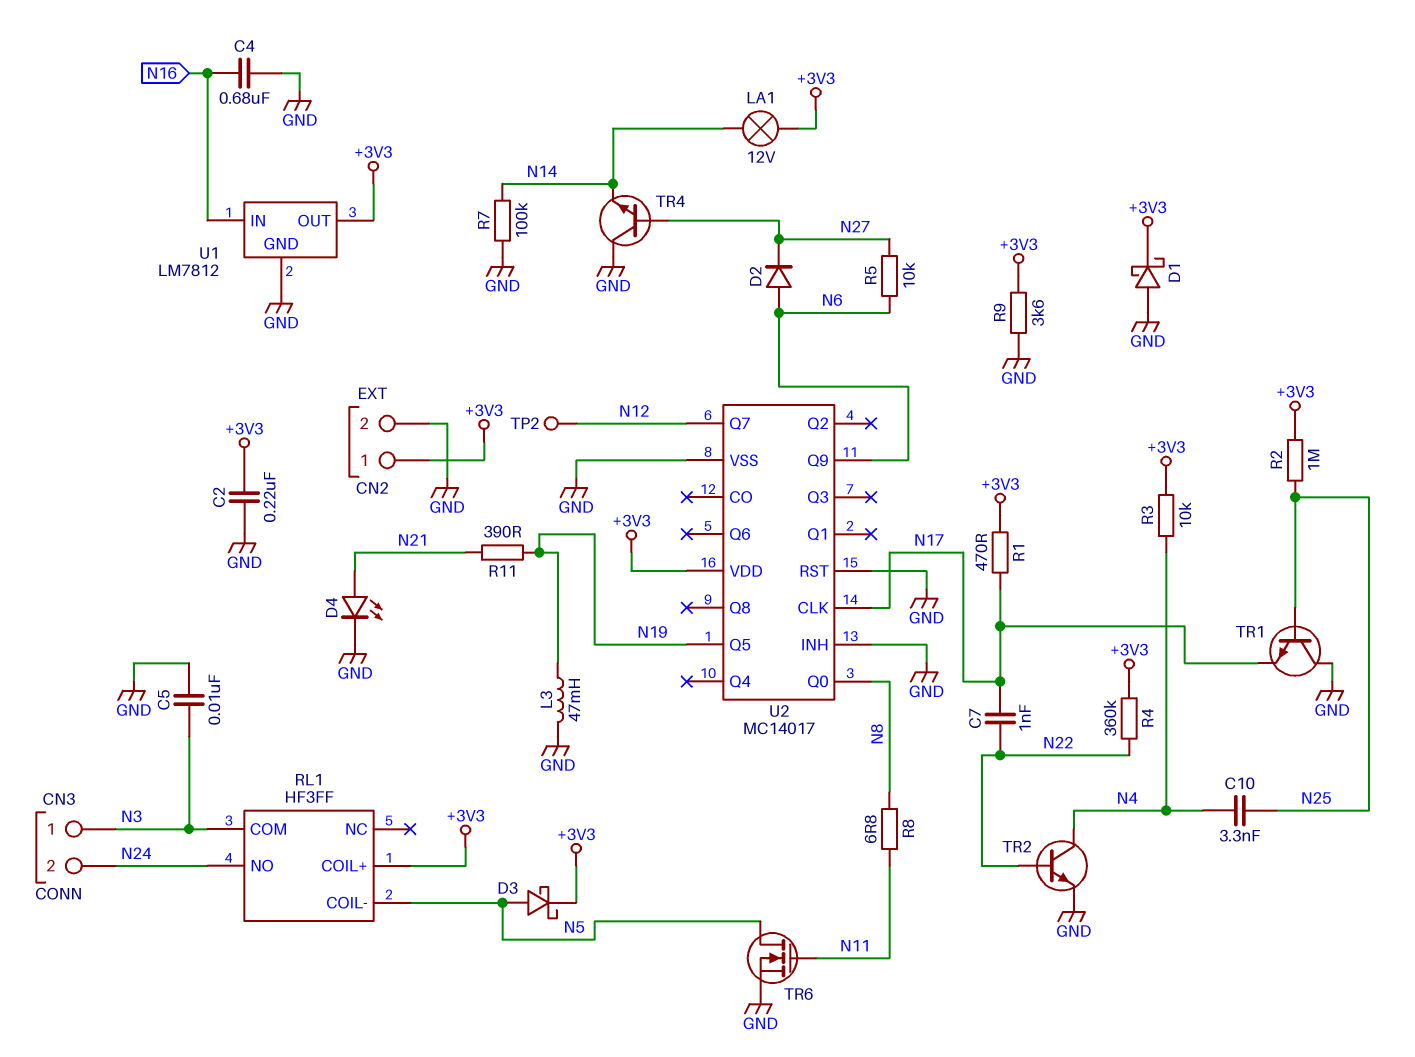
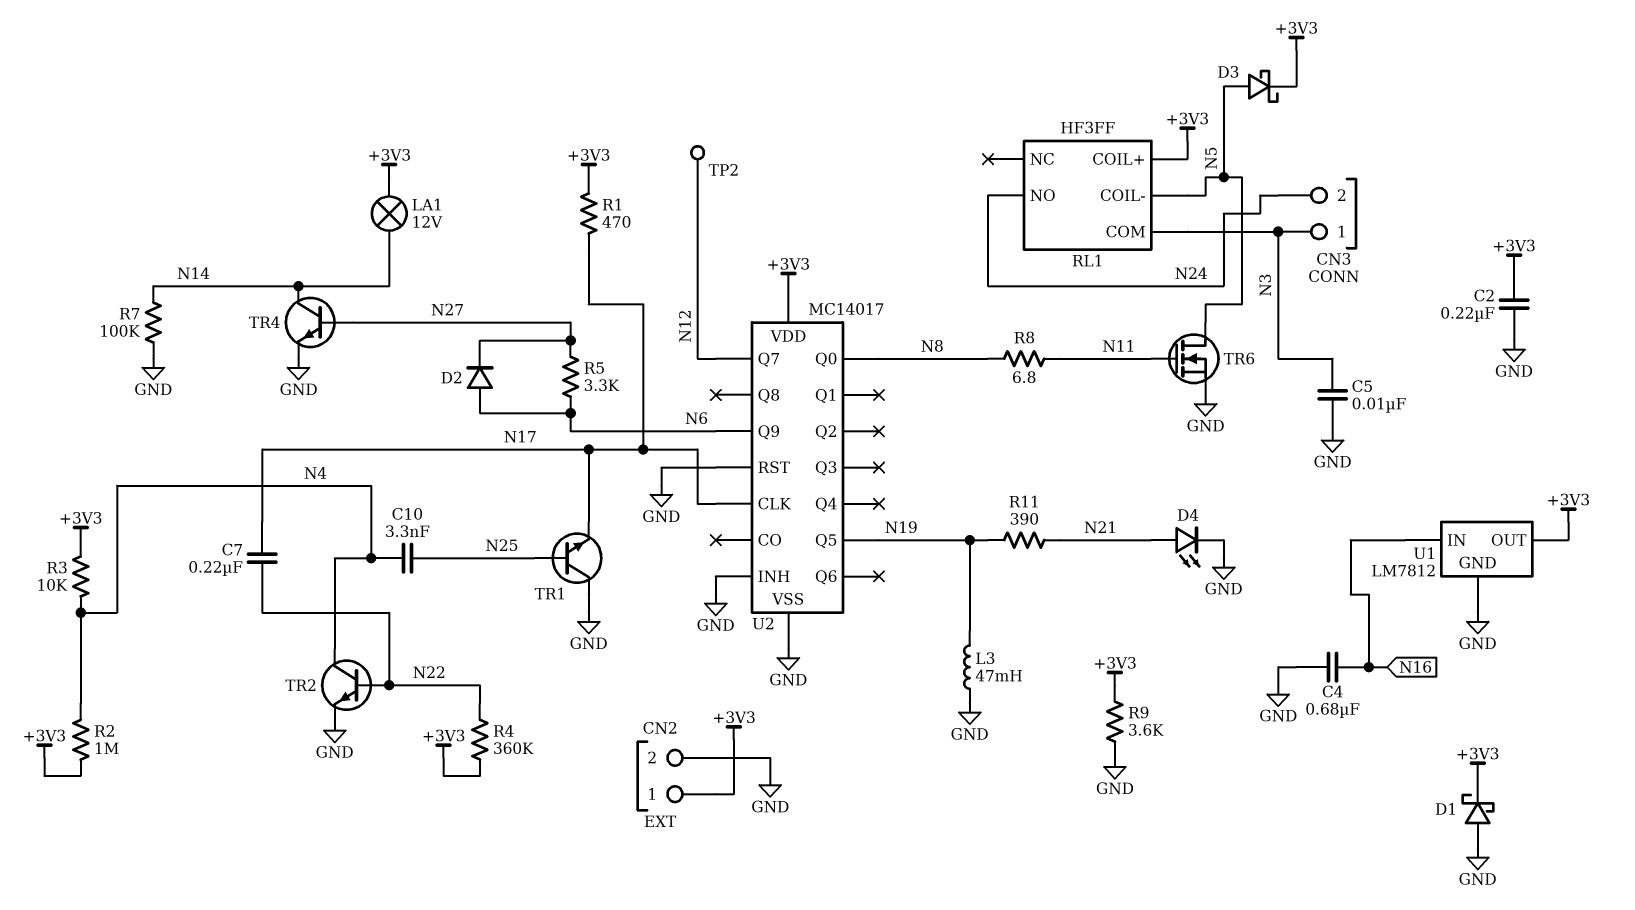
C7: 1nF (N17, N22) -> 220nF (N17, N22)
R2: 1M (+3V3, N25) -> 1M (+3V3, N4)
R5: 10k (N6, N27) -> 3.3k (N6, N27)
TR4: NPN (B N27, C GND, E N14) -> NPN (B N27, C N14, E GND)

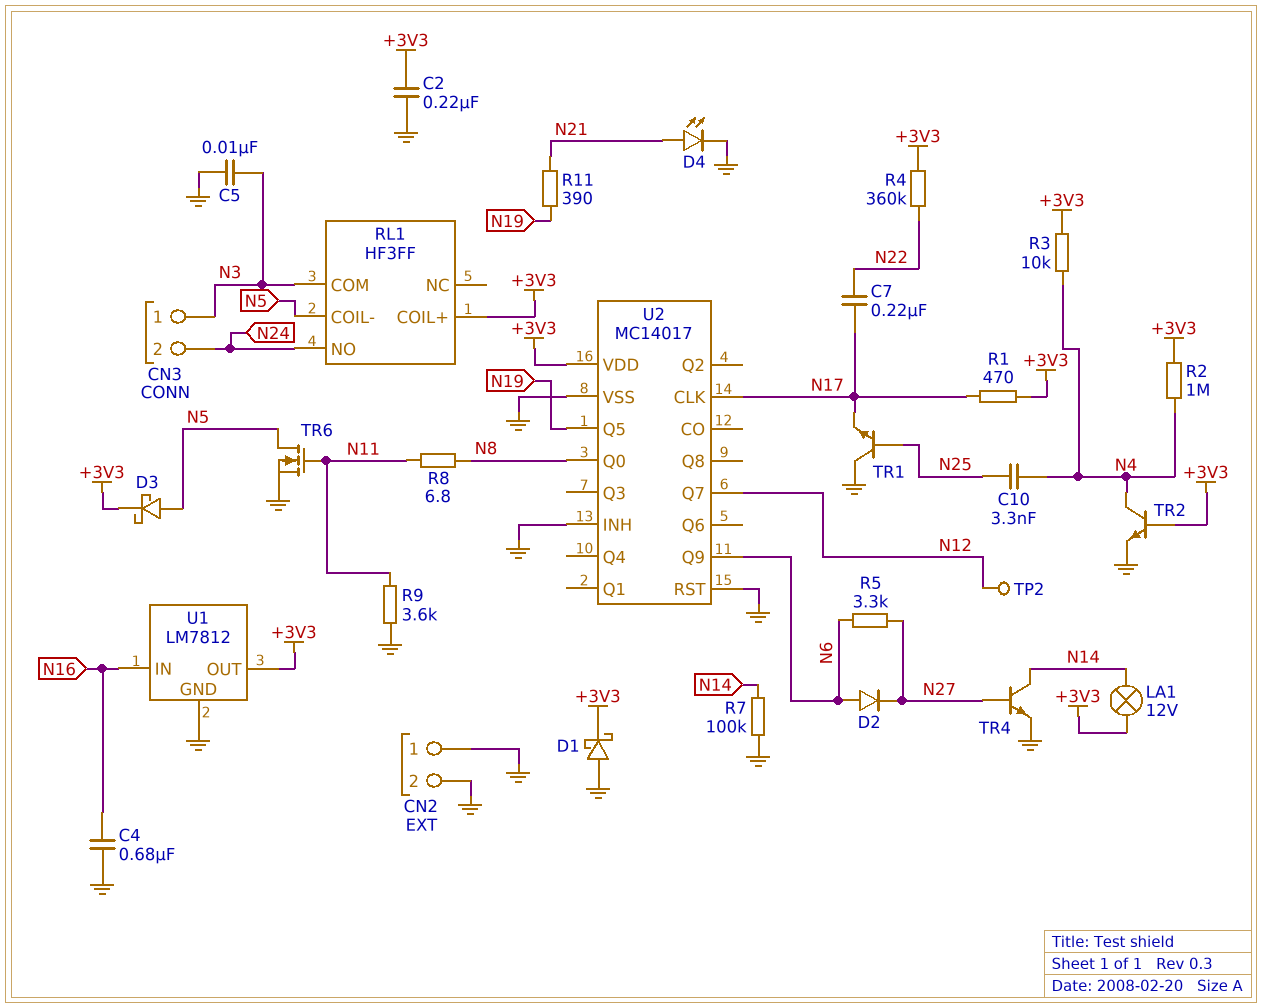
CN2 pin 1: +3V3 -> GND
L3: 47mH (GND, N19) -> none
R9: 3.6k (+3V3, GND) -> 3.6k (GND, N11)
TR2: NPN (B N22, C N4, E GND) -> NPN (B +3V3, C N4, E GND)

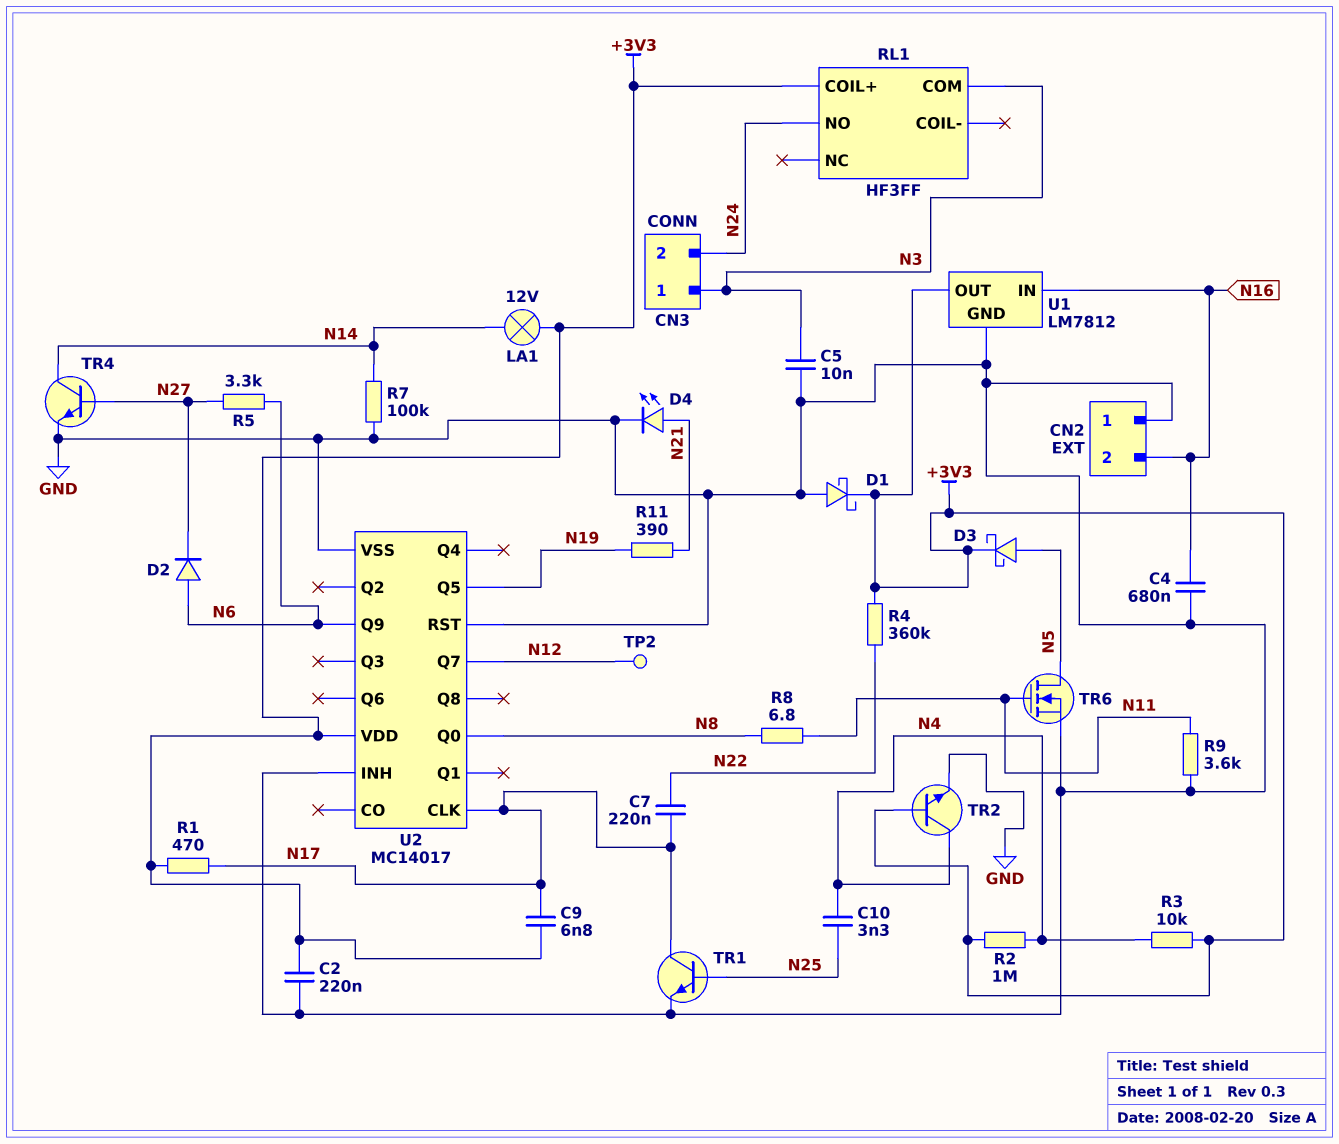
C9: none -> 6.8nF (+3V3, N17)
CN2 pin 2: GND -> N16
RL1 pin COIL-: N5 -> none
TR1: NPN (B N25, C GND, E N17) -> NPN (B N25, C N17, E GND)

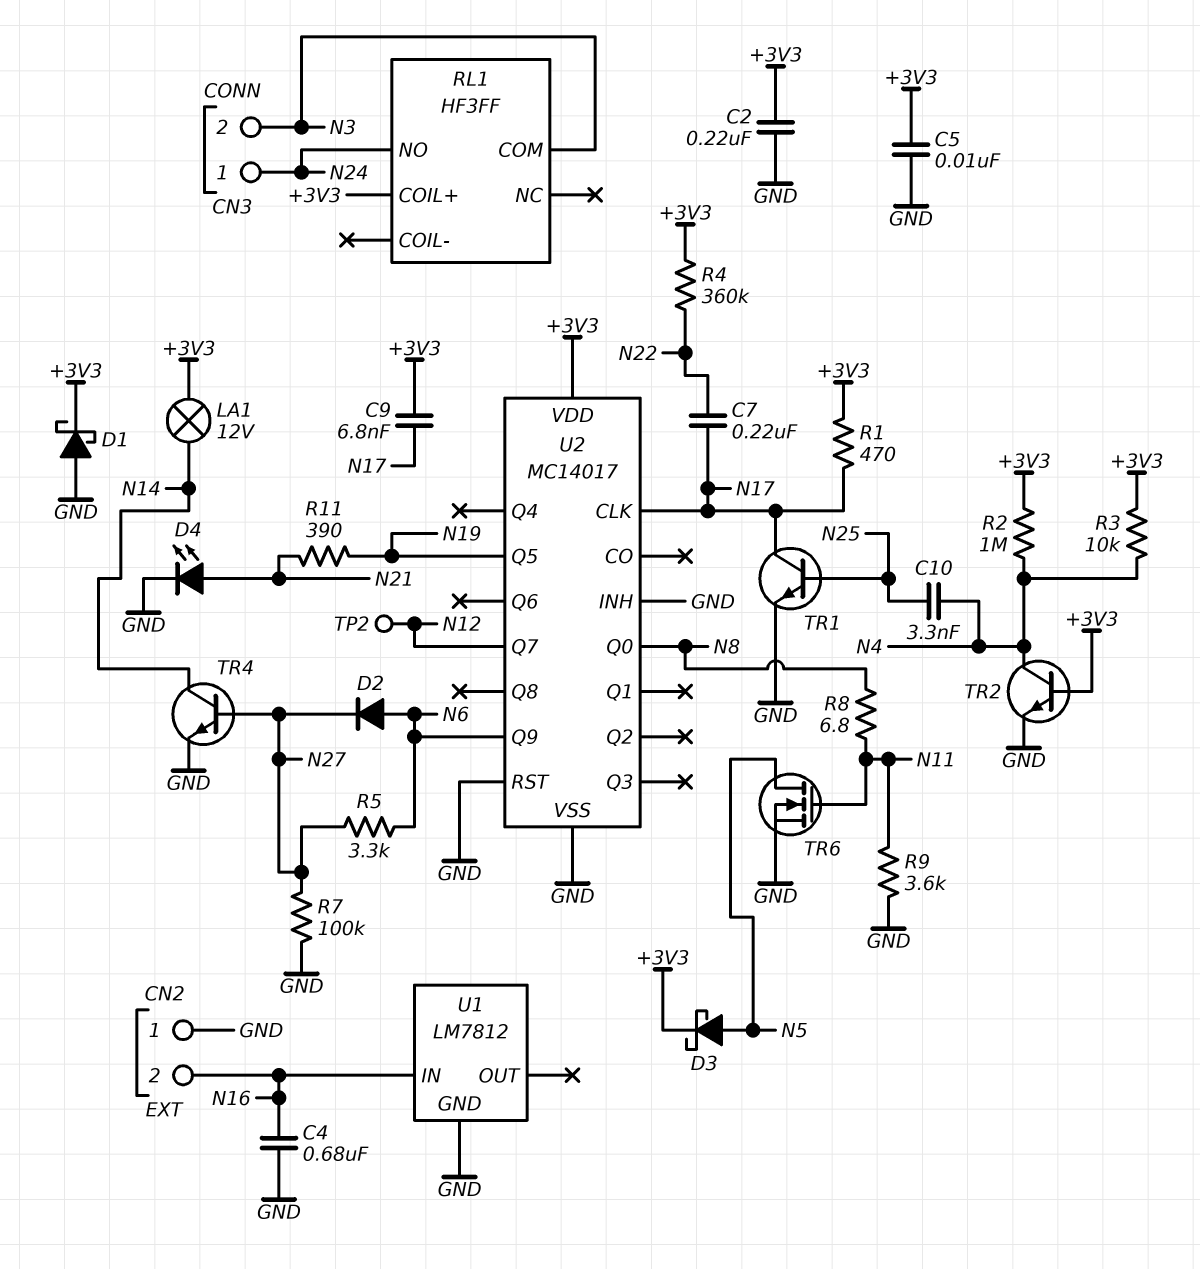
C5: 10nF (GND, N3) -> 10nF (+3V3, GND)
CN3 pin 1: N3 -> N24
CN3 pin 2: N24 -> N3
R7: 100k (GND, N14) -> 100k (GND, N27)
U1 pin OUT: +3V3 -> none

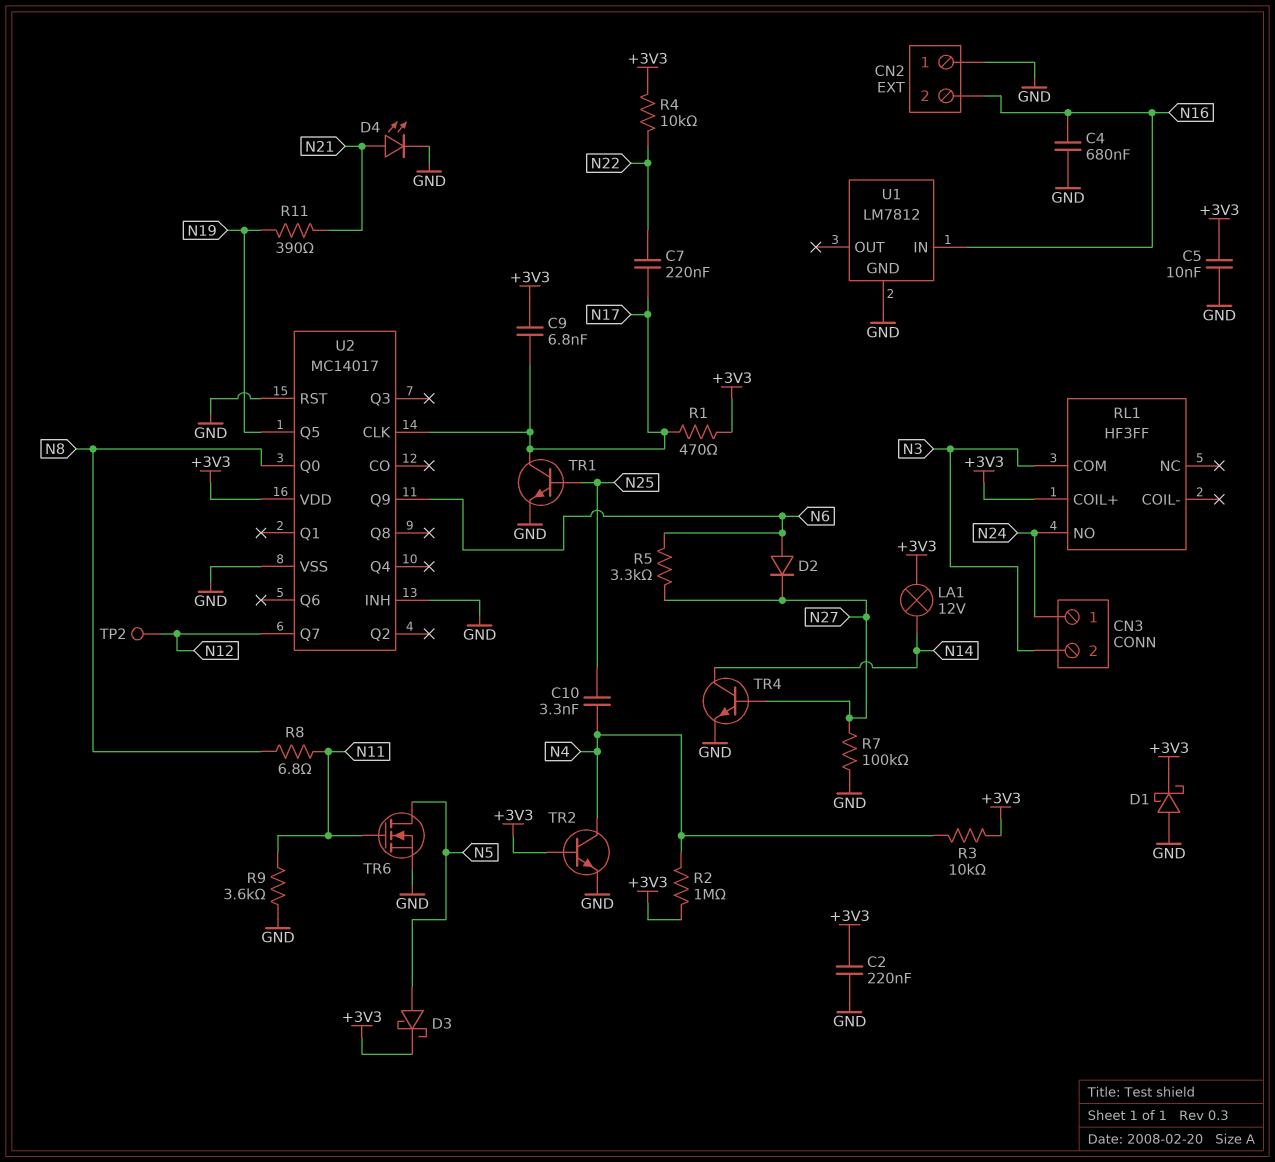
R4: 360k (+3V3, N22) -> 10k (+3V3, N22)

